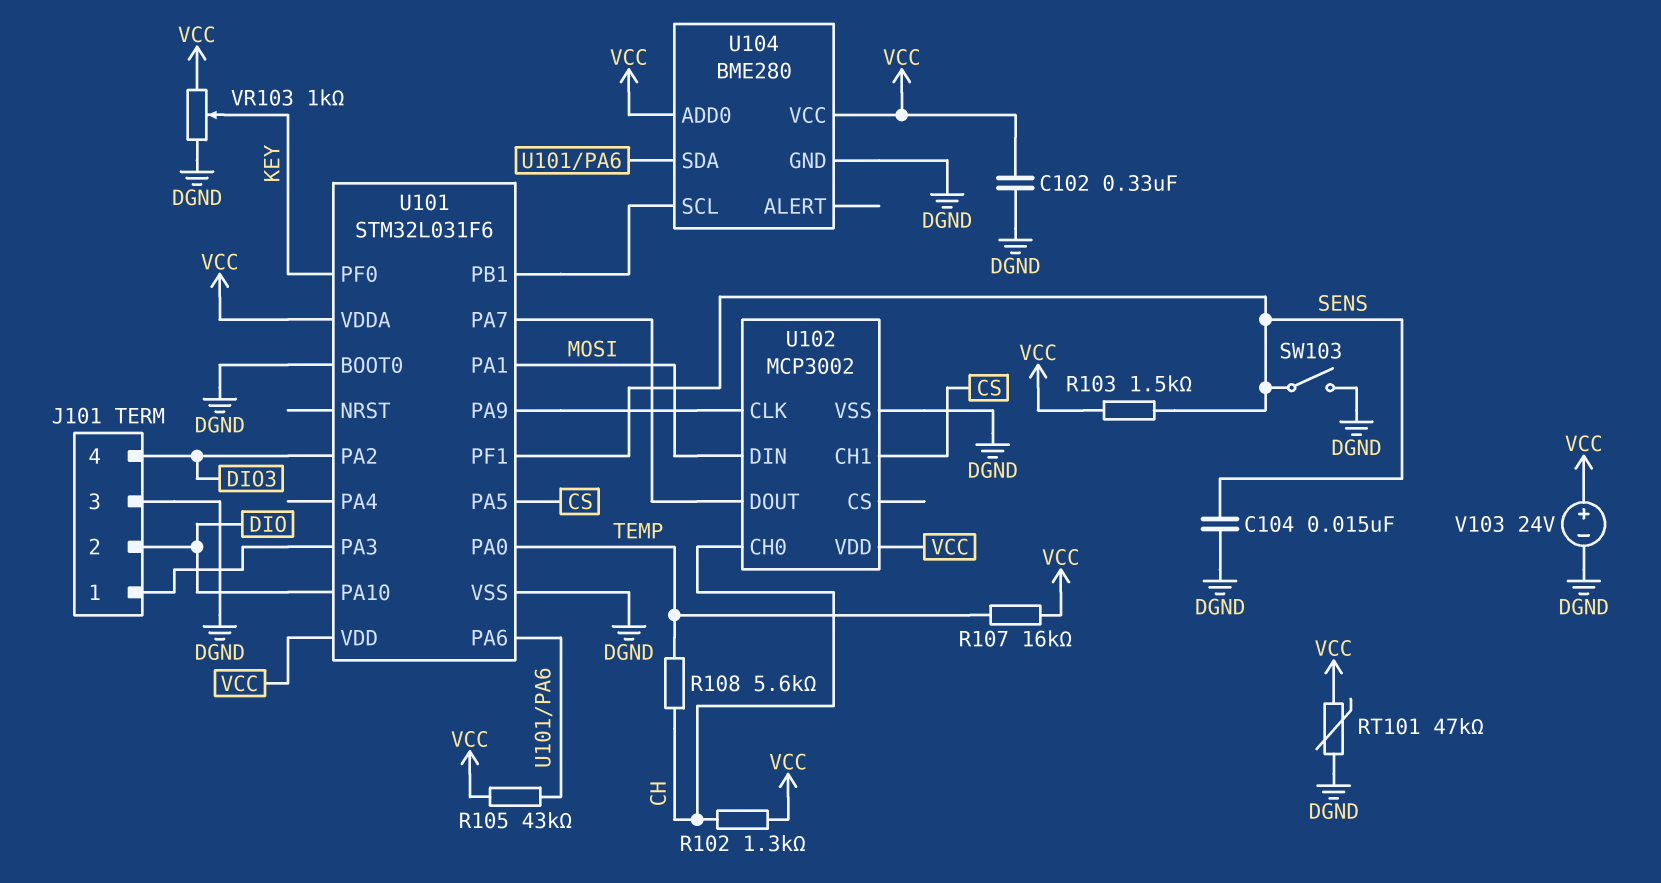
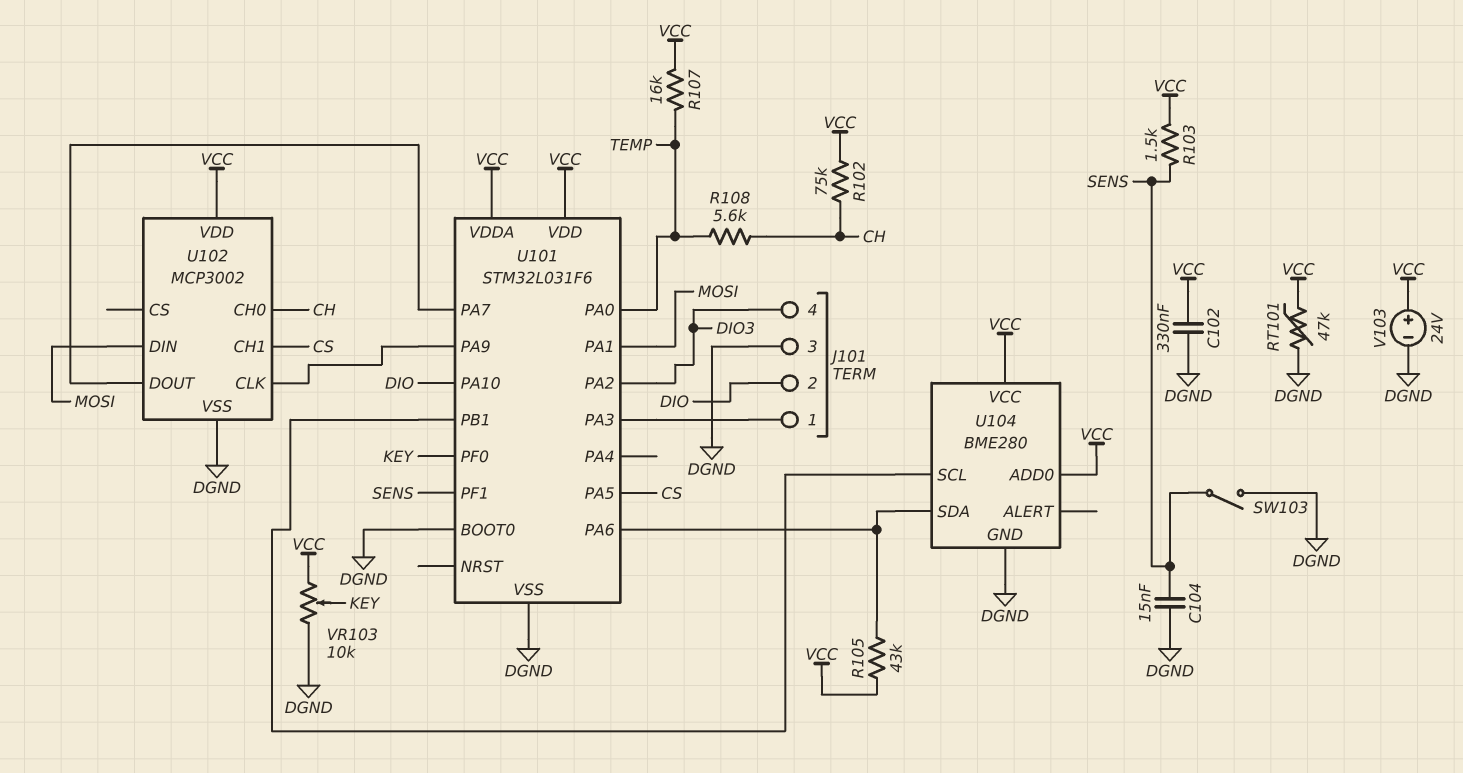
R102: 1.3k (CH, VCC) -> 75k (CH, VCC)
VR103: 1k (DGND, VCC, wiper KEY) -> 10k (DGND, VCC, wiper KEY)

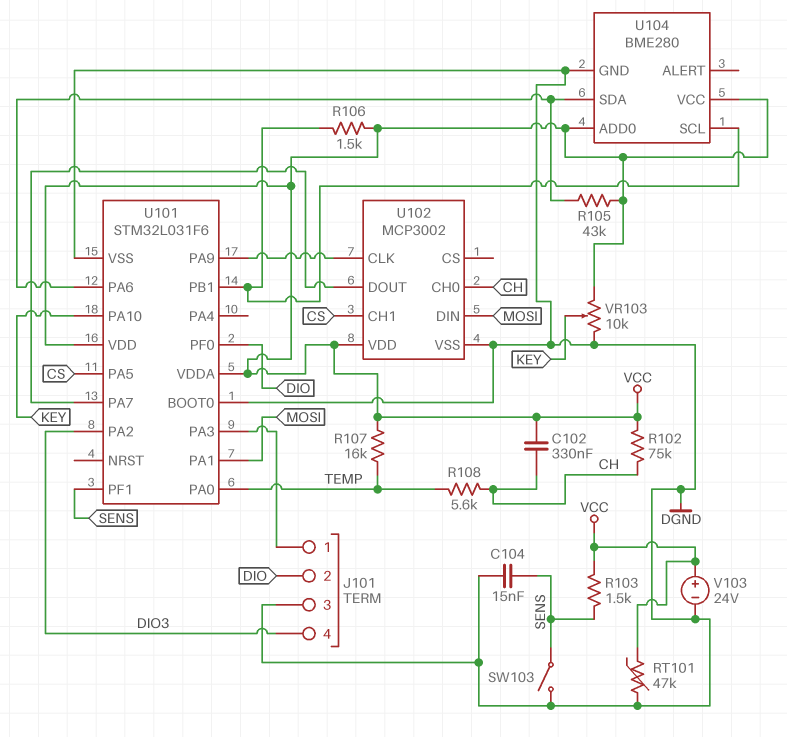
C102: 330nF (DGND, VCC) -> 330nF (CH, VCC)
R106: none -> 1.5k (U101/PB1, VCC)
U101 pin PA10: DIO -> KEY
U101 pin PF0: KEY -> DIO

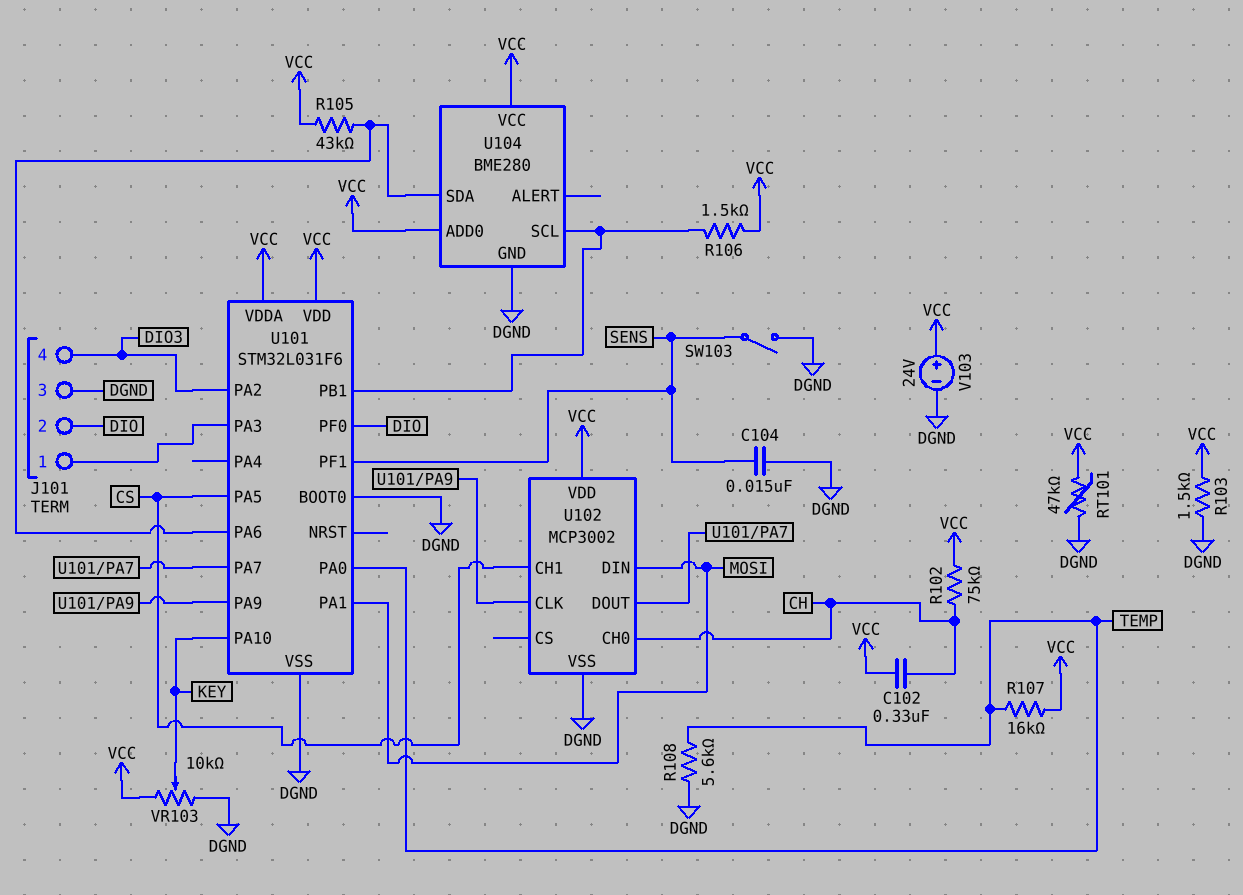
R103: 1.5k (SENS, VCC) -> 1.5k (DGND, VCC)
R108: 5.6k (CH, TEMP) -> 5.6k (DGND, TEMP)

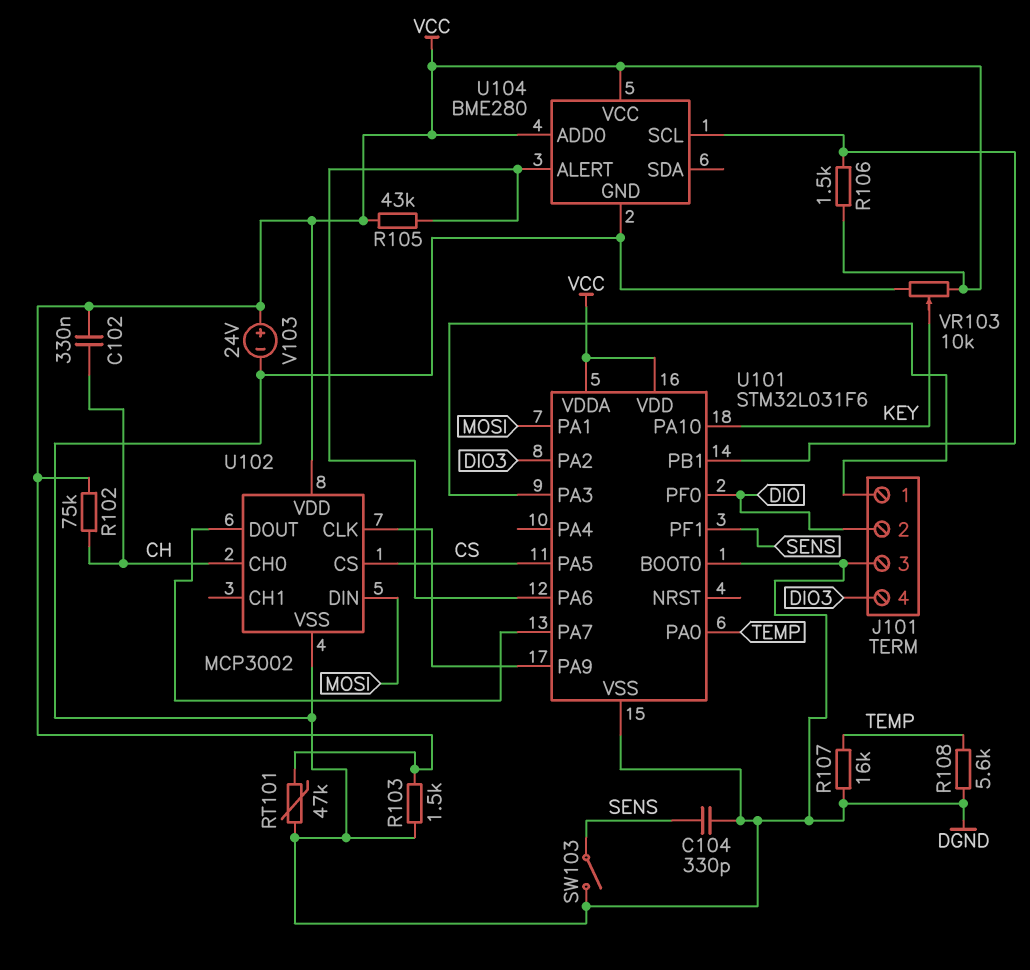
C104: 15nF (DGND, SENS) -> 330pF (DGND, SENS)
R107: 16k (TEMP, VCC) -> 16k (DGND, TEMP)
U102 pin CH1: CS -> none
U102 pin CS: none -> CS
U104 pin ALERT: none -> U101/PA6
U104 pin SDA: U101/PA6 -> none

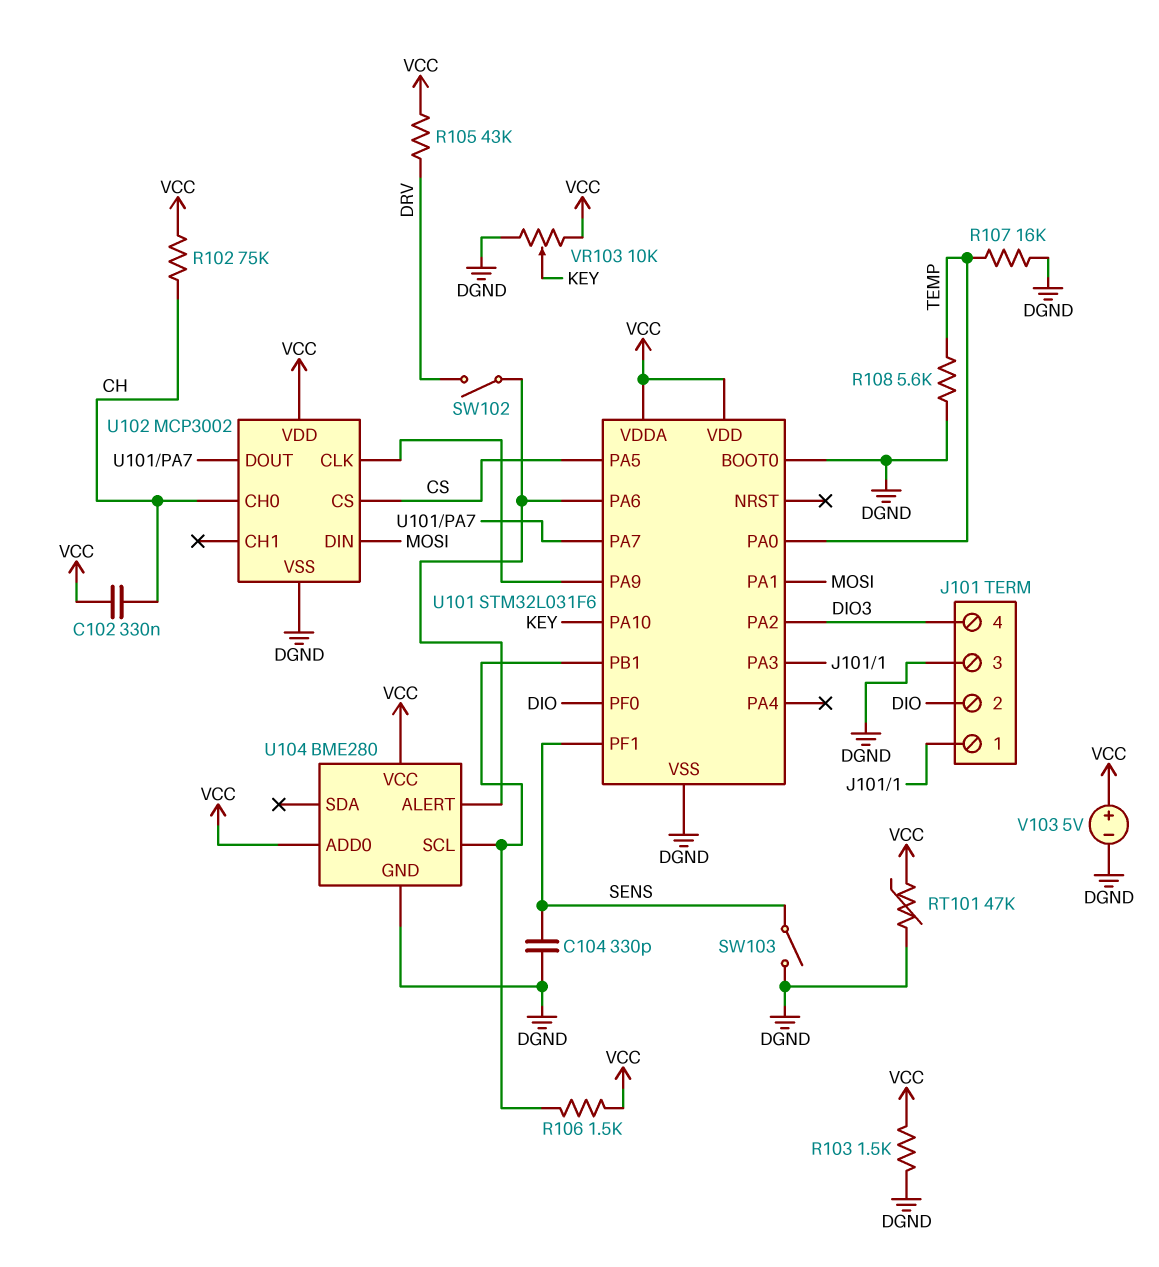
R105: 43k (U101/PA6, VCC) -> 43k (DRV, VCC)
SW102: none -> switch (DRV, U101/PA6)
V103: 24V (plus VCC, minus DGND) -> 5V (plus VCC, minus DGND)

